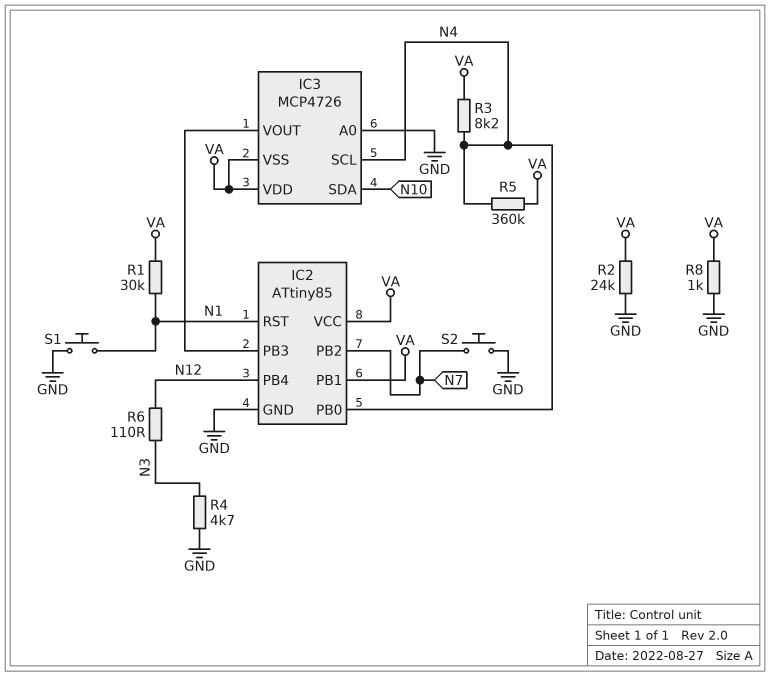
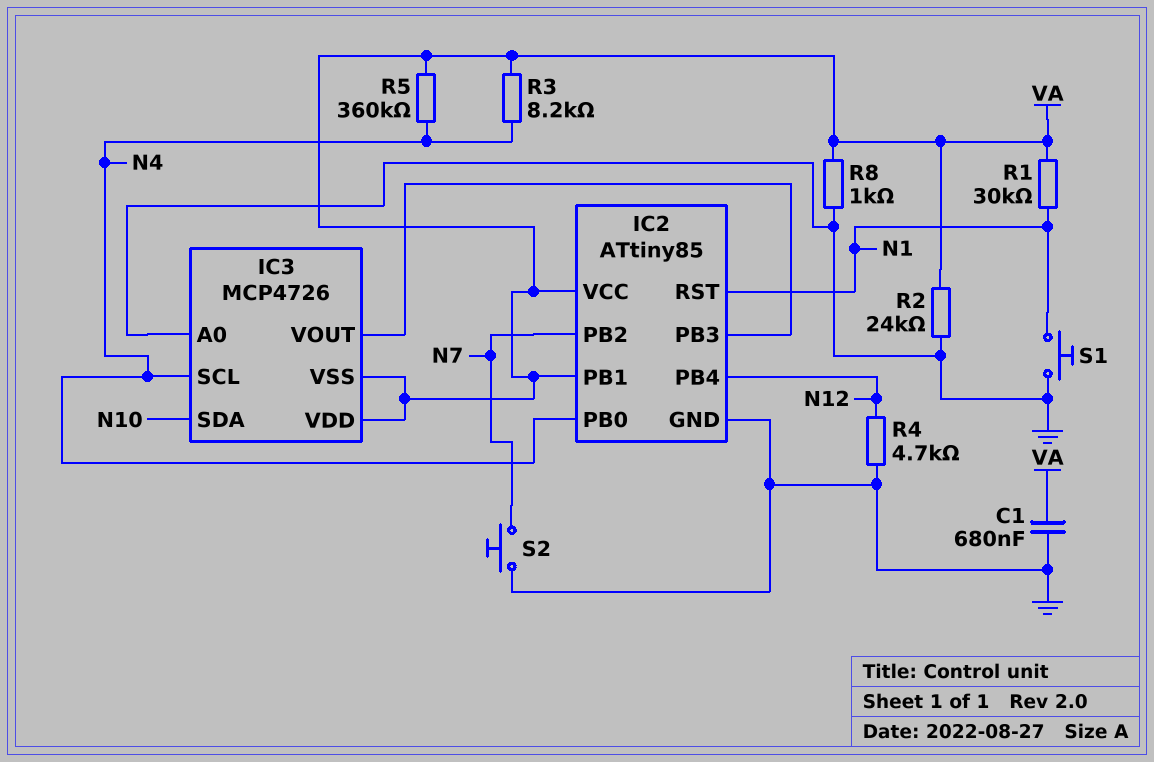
C1: none -> 680nF (GND, VA)
R4: 4.7k (GND, N3) -> 4.7k (GND, N12)
R6: 110 (N3, N12) -> none

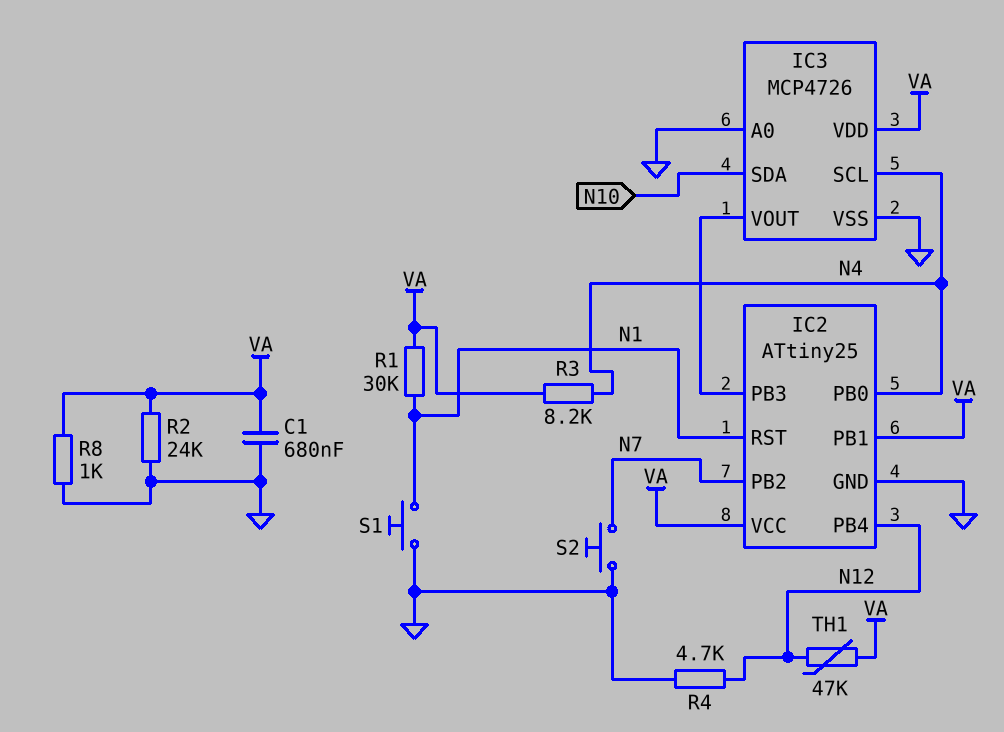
IC2: ATtiny85 -> ATtiny25
IC3 pin VSS: VA -> GND
R5: 360k (N4, VA) -> none
TH1: none -> 47k (N12, VA)

